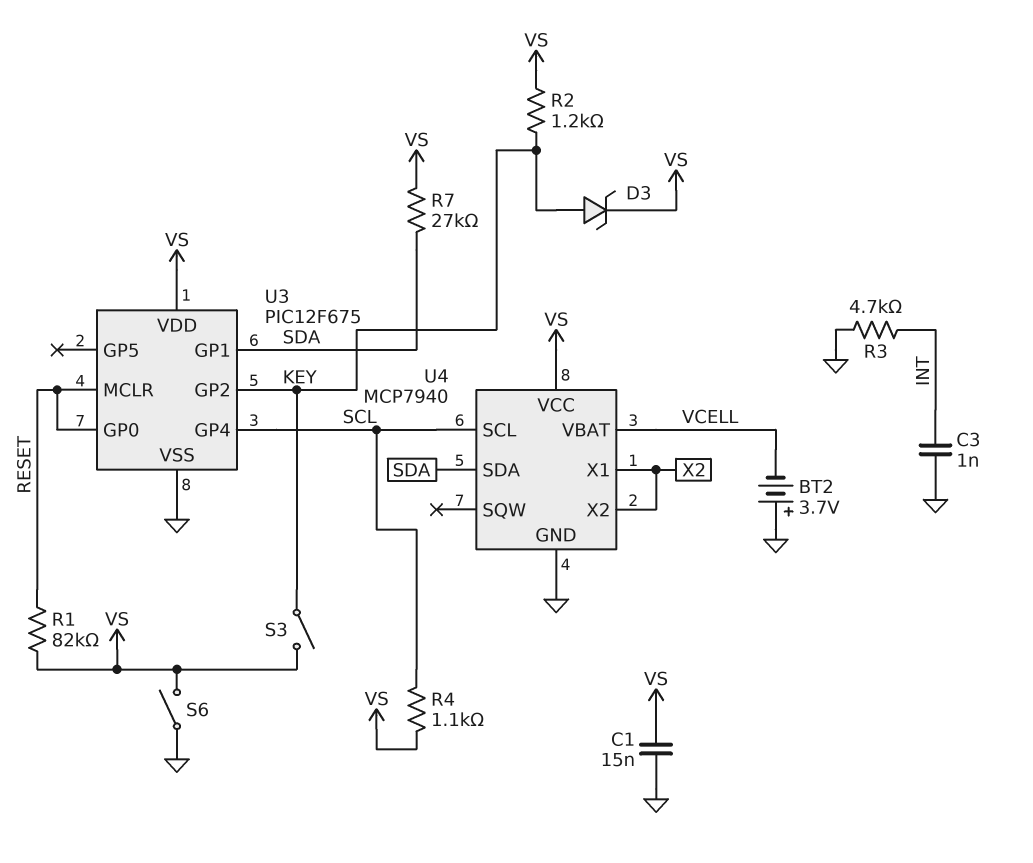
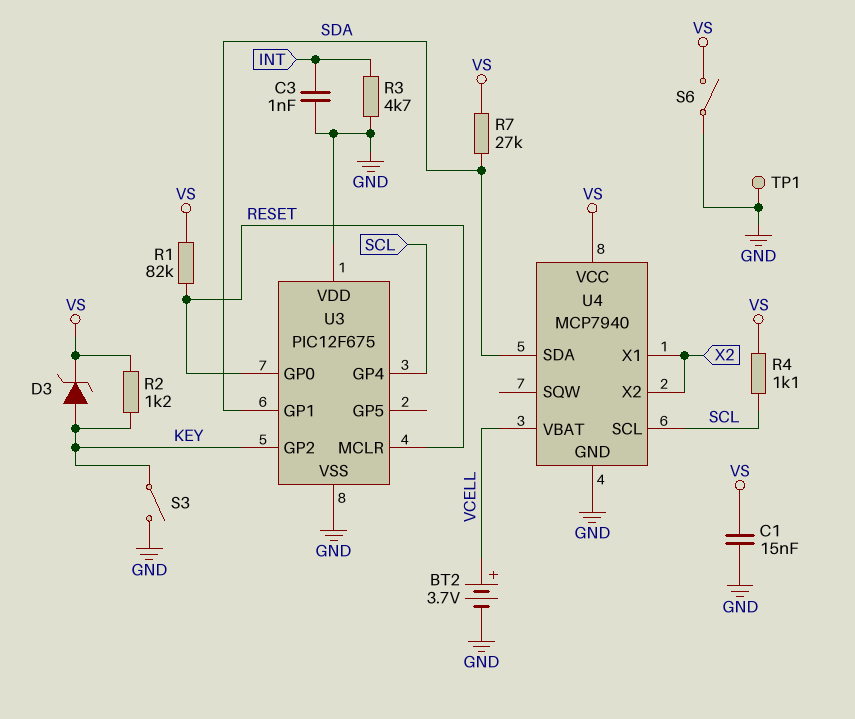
BT2: 3.7V (plus GND, minus VCELL) -> 3.7V (plus VCELL, minus GND)
S3: switch (KEY, VS) -> switch (GND, KEY)
TP1: none -> test point (GND)
U3 pin VDD: VS -> GND

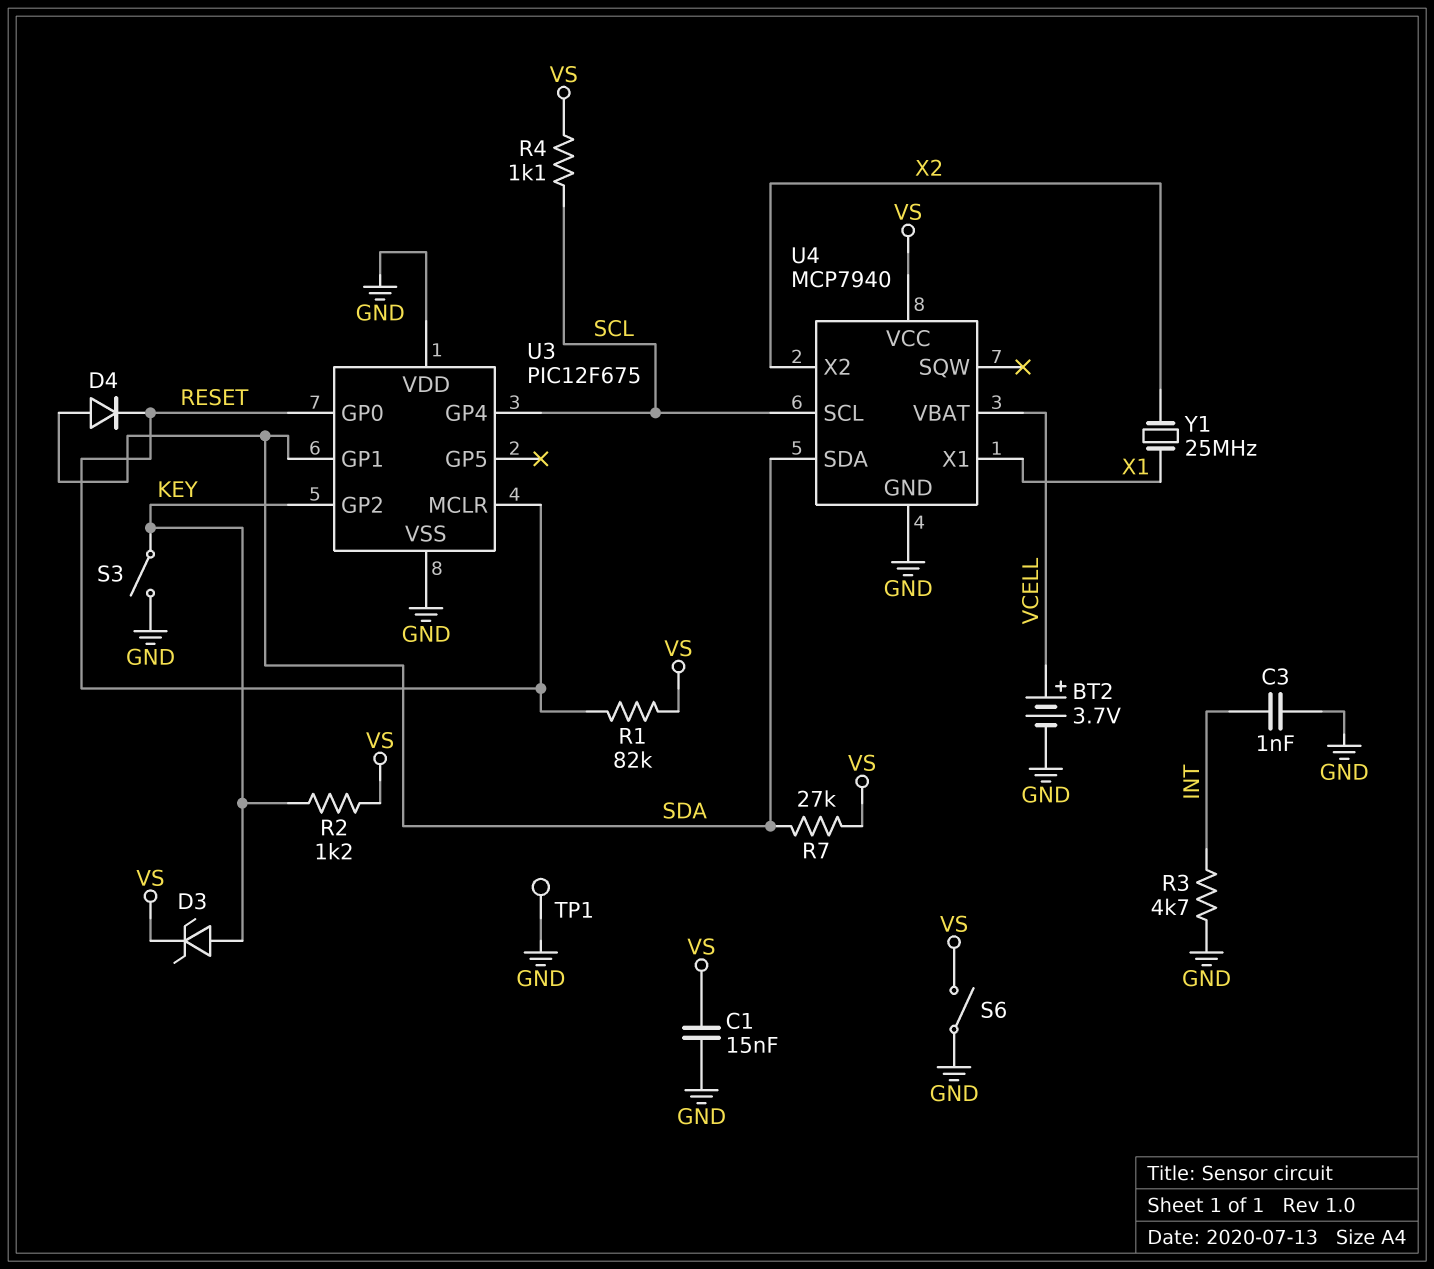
D4: none -> diode (A SDA, K RESET)
U4 pin X1: X2 -> X1
Y1: none -> 25MHz (X1, X2)

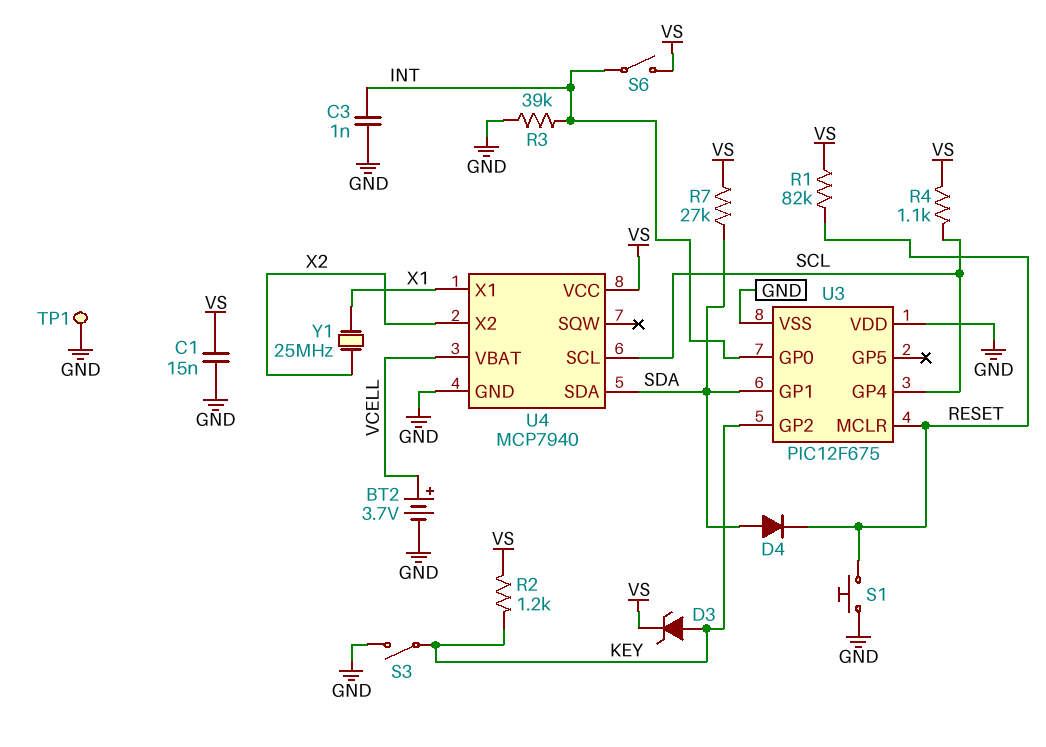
R3: 4.7k (GND, INT) -> 39k (GND, INT)
S1: none -> button (GND, RESET)
S6: switch (GND, VS) -> switch (INT, VS)
U3 pin GP0: RESET -> INT

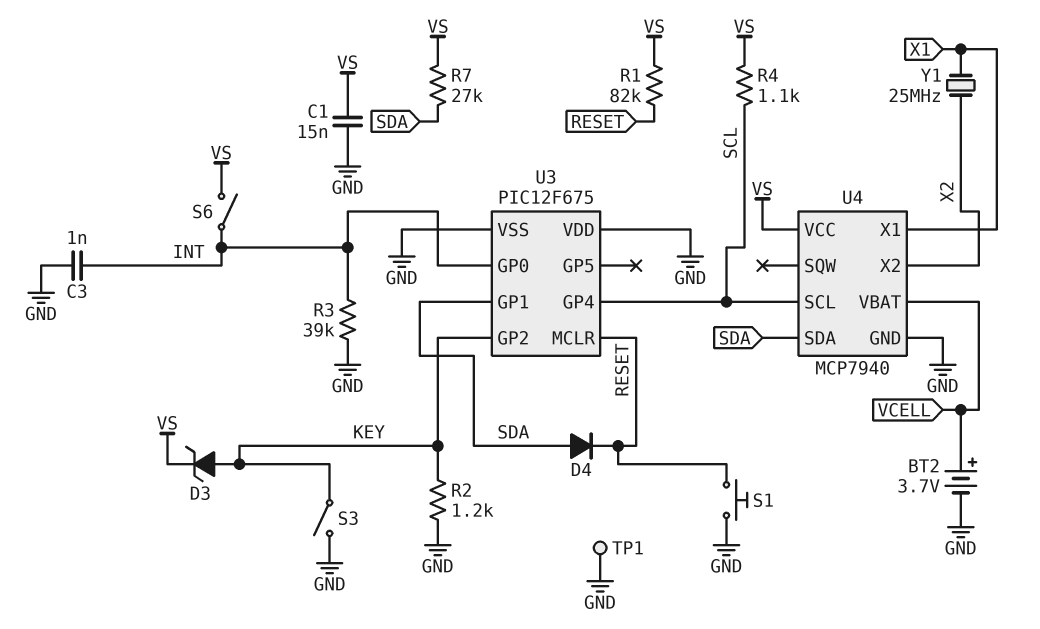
R2: 1.2k (KEY, VS) -> 1.2k (GND, KEY)

